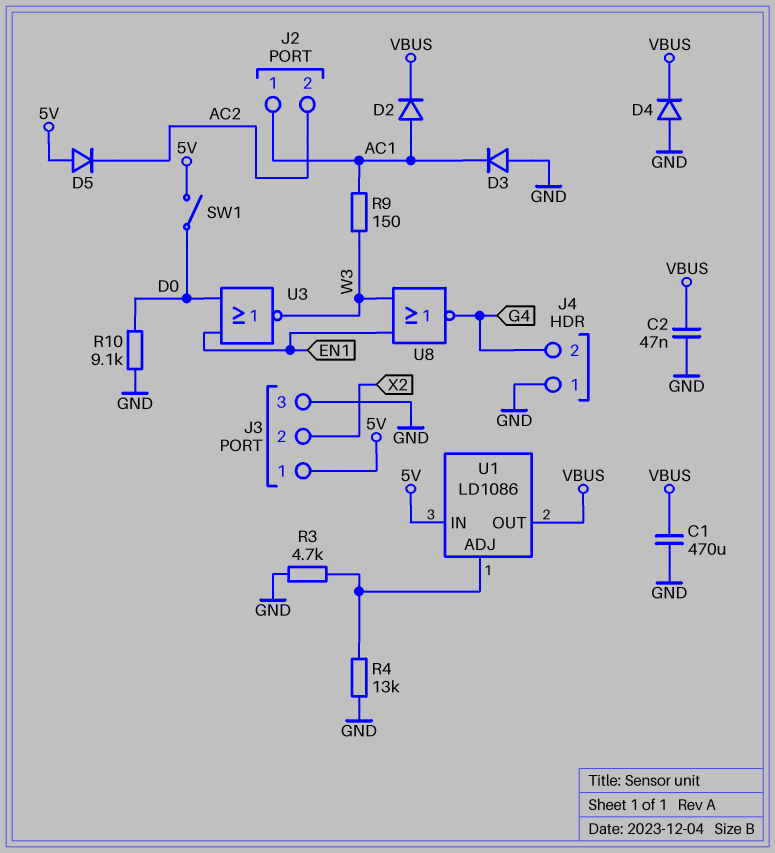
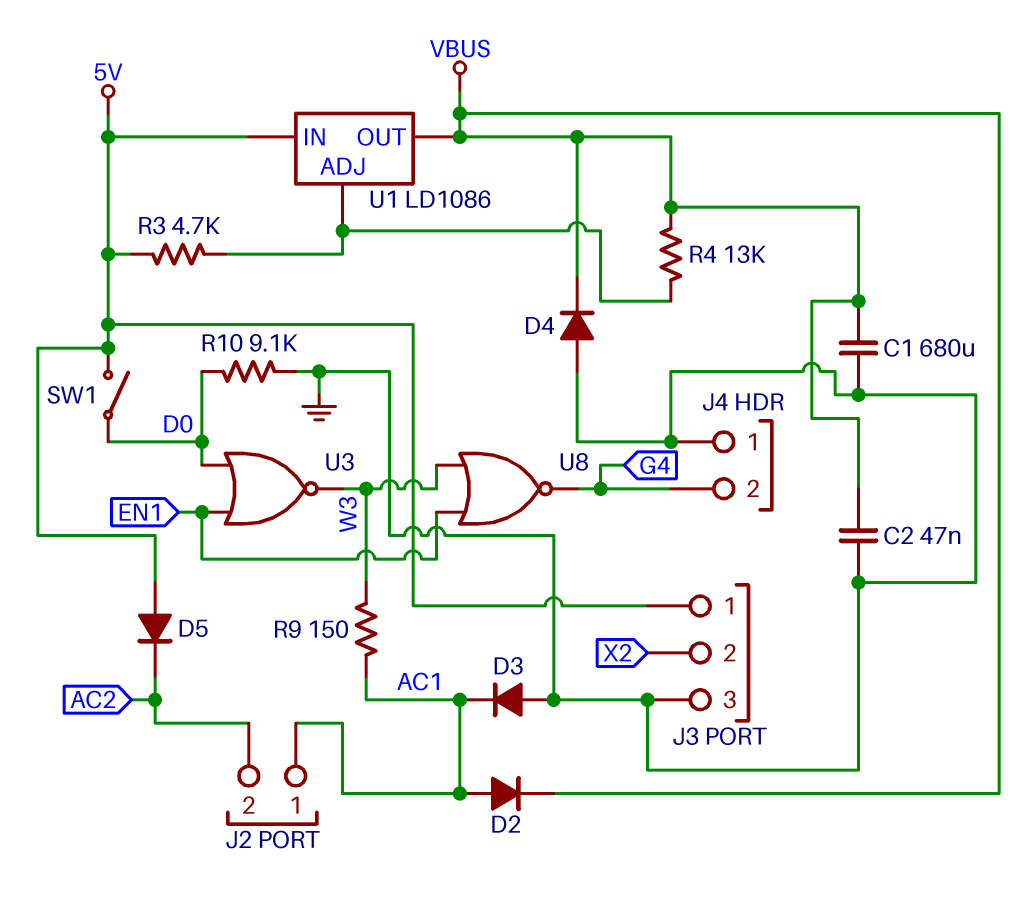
C1: 470uF (GND, VBUS) -> 680uF (GND, VBUS)
R3: 4.7k (GND, U1/ADJ) -> 4.7k (5V, U1/ADJ)
R4: 13k (GND, U1/ADJ) -> 13k (U1/ADJ, VBUS)

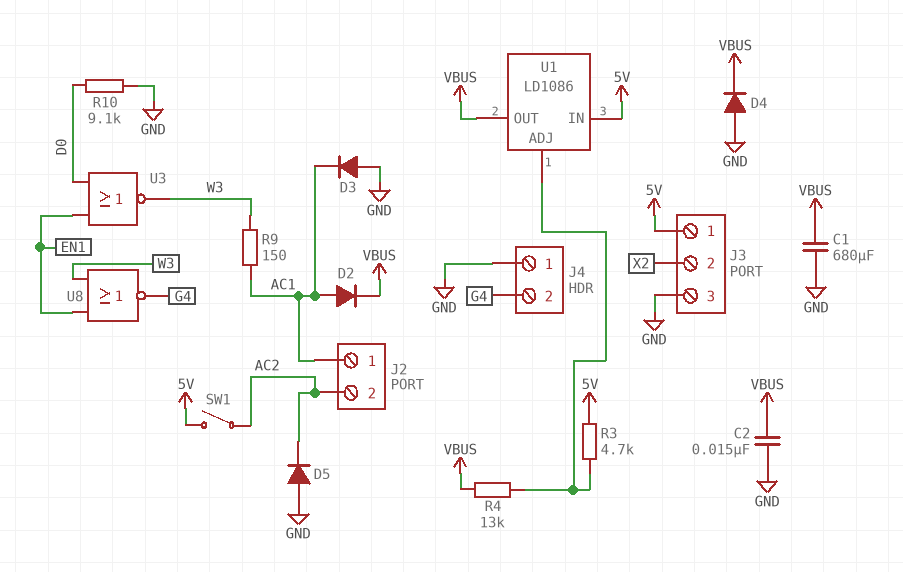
C2: 47nF (GND, VBUS) -> 15nF (GND, VBUS)
D5: diode (A 5V, K AC2) -> diode (A GND, K AC2)
SW1: switch (5V, D0) -> switch (5V, AC2)

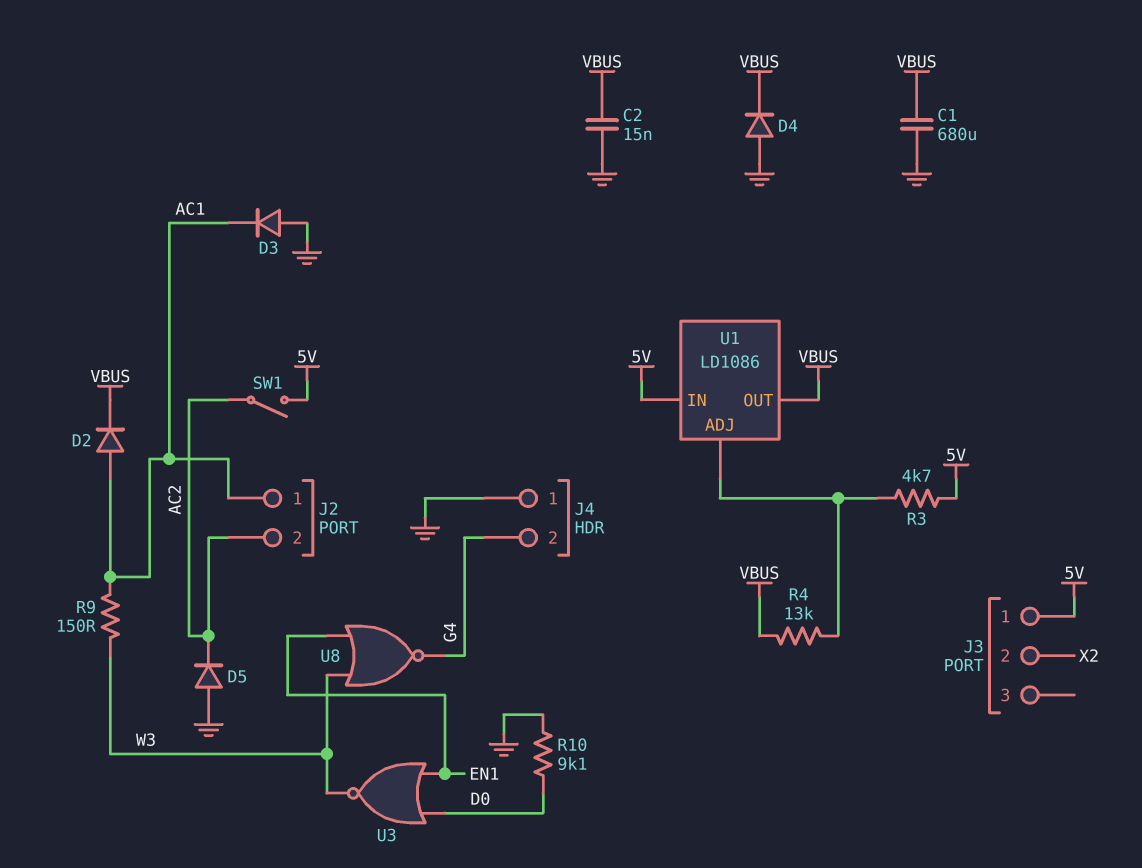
J3 pin 3: GND -> none

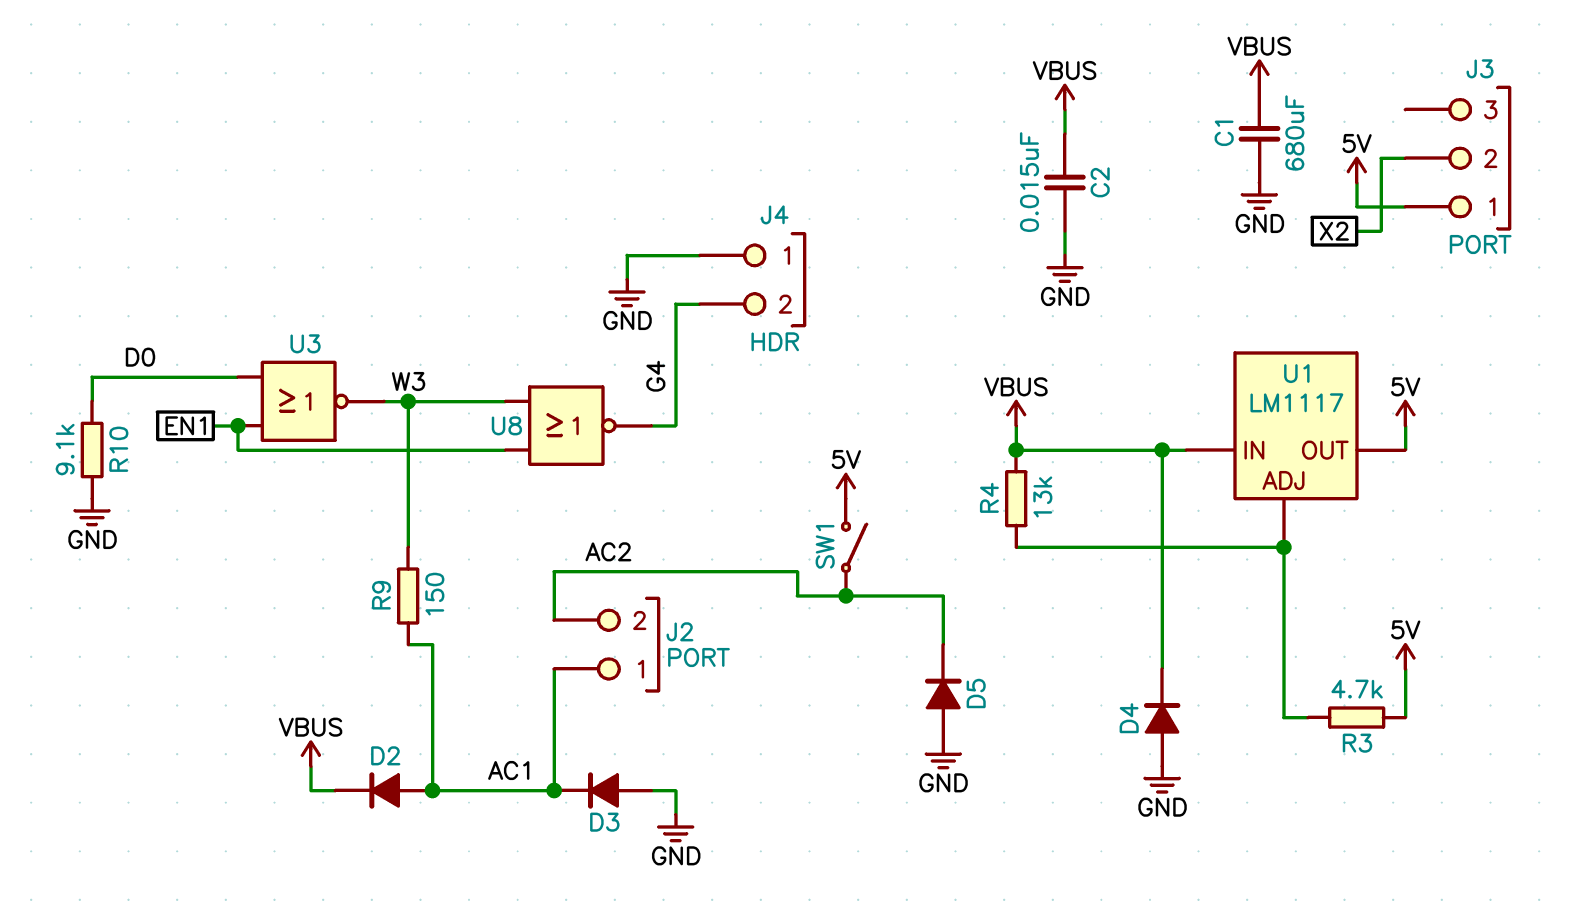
U1: LD1086 -> LM1117
U1 pin IN: 5V -> VBUS
U1 pin OUT: VBUS -> 5V

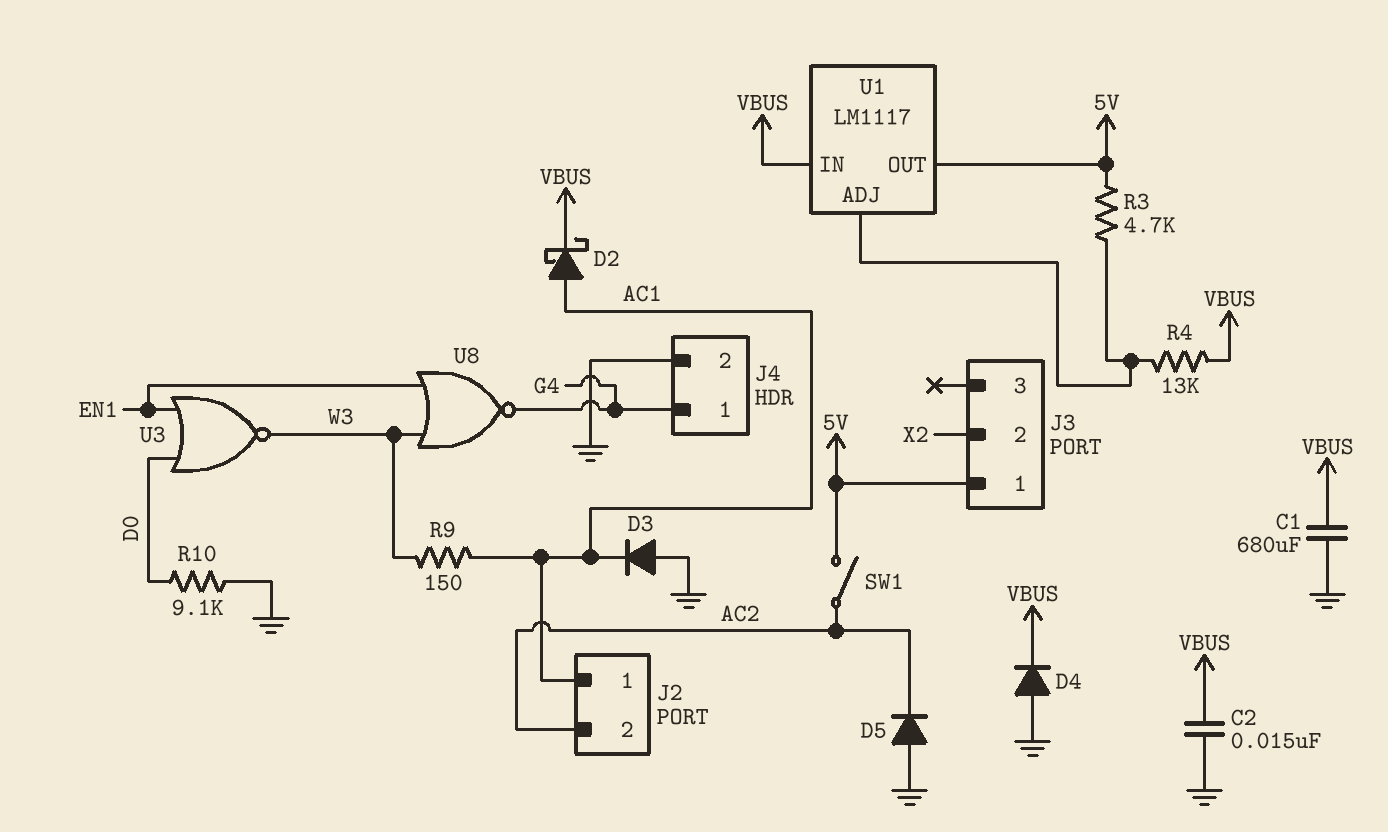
D2: diode (A AC1, K VBUS) -> schottky (A AC1, K VBUS)
J4 pin 1: GND -> G4
J4 pin 2: G4 -> GND

